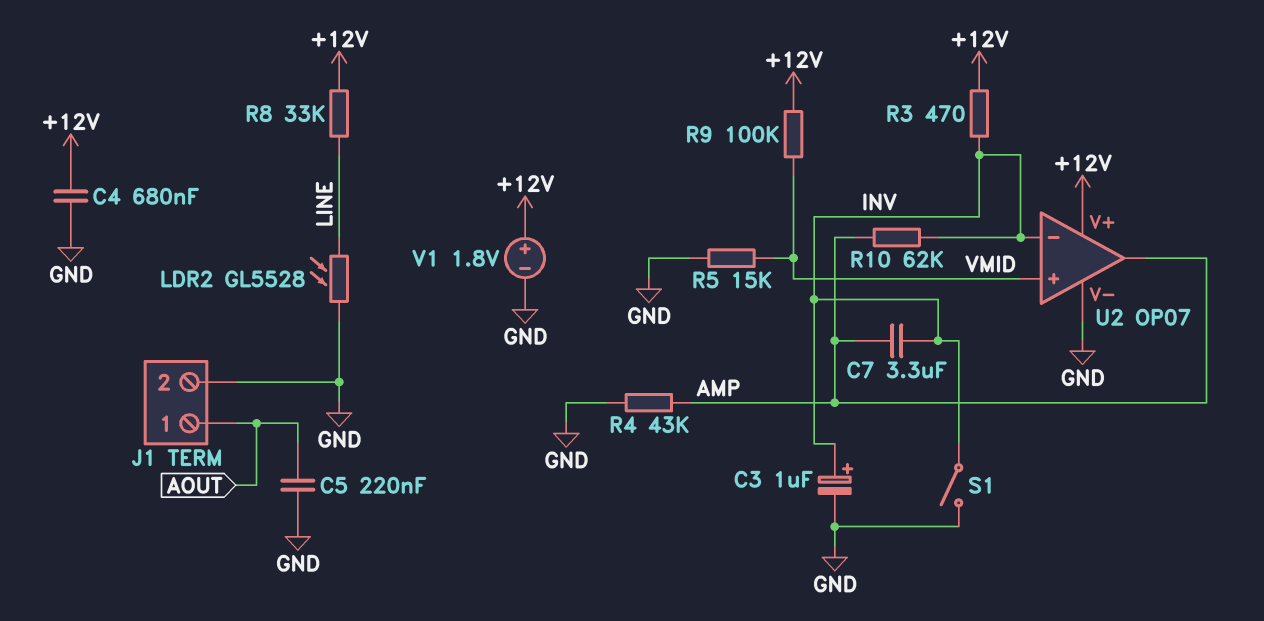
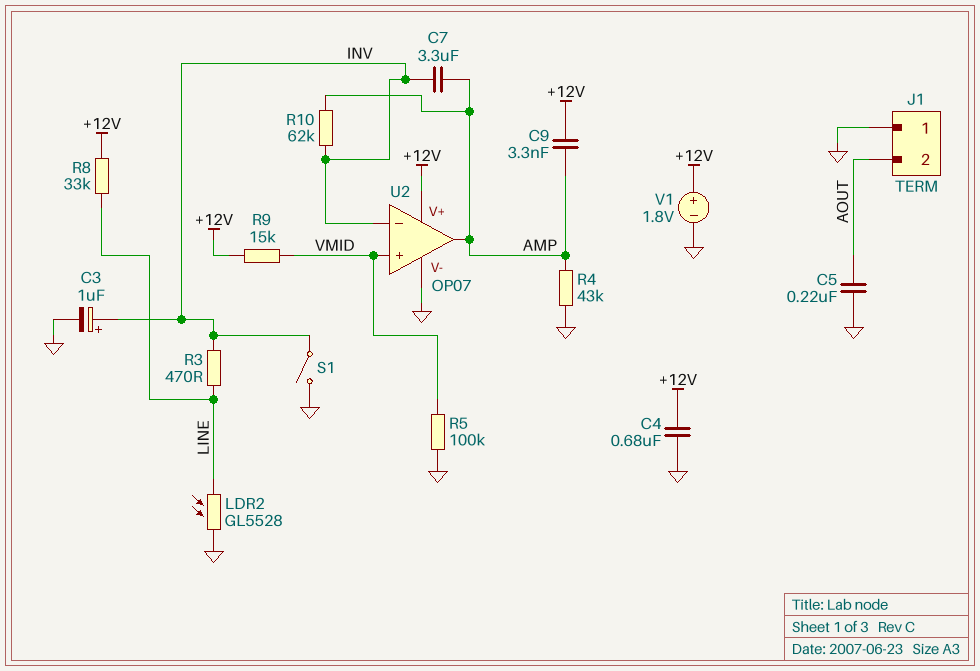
C9: none -> 3.3nF (+12V, AMP)
J1 pin 1: AOUT -> GND
J1 pin 2: GND -> AOUT
R3: 470 (+12V, INV) -> 470 (INV, LINE)
R5: 15k (GND, VMID) -> 100k (GND, VMID)
R9: 100k (+12V, VMID) -> 15k (+12V, VMID)

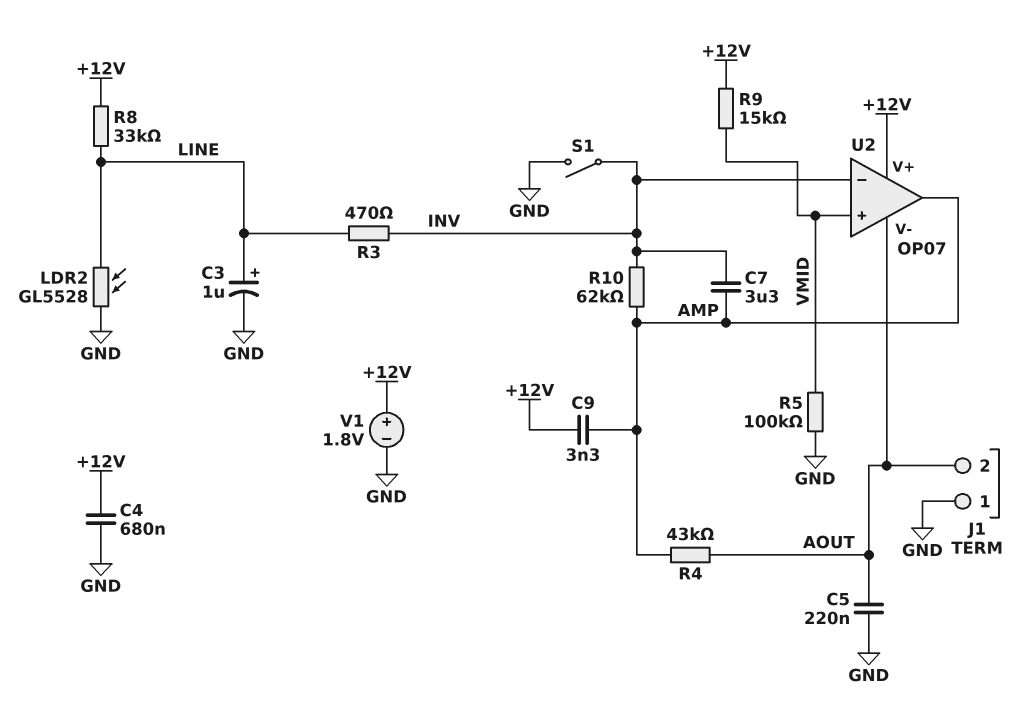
C3: 1uF (plus INV, minus GND) -> 1uF (plus LINE, minus GND)
R4: 43k (AMP, GND) -> 43k (AMP, AOUT)
U2 pin V-: GND -> AOUT

